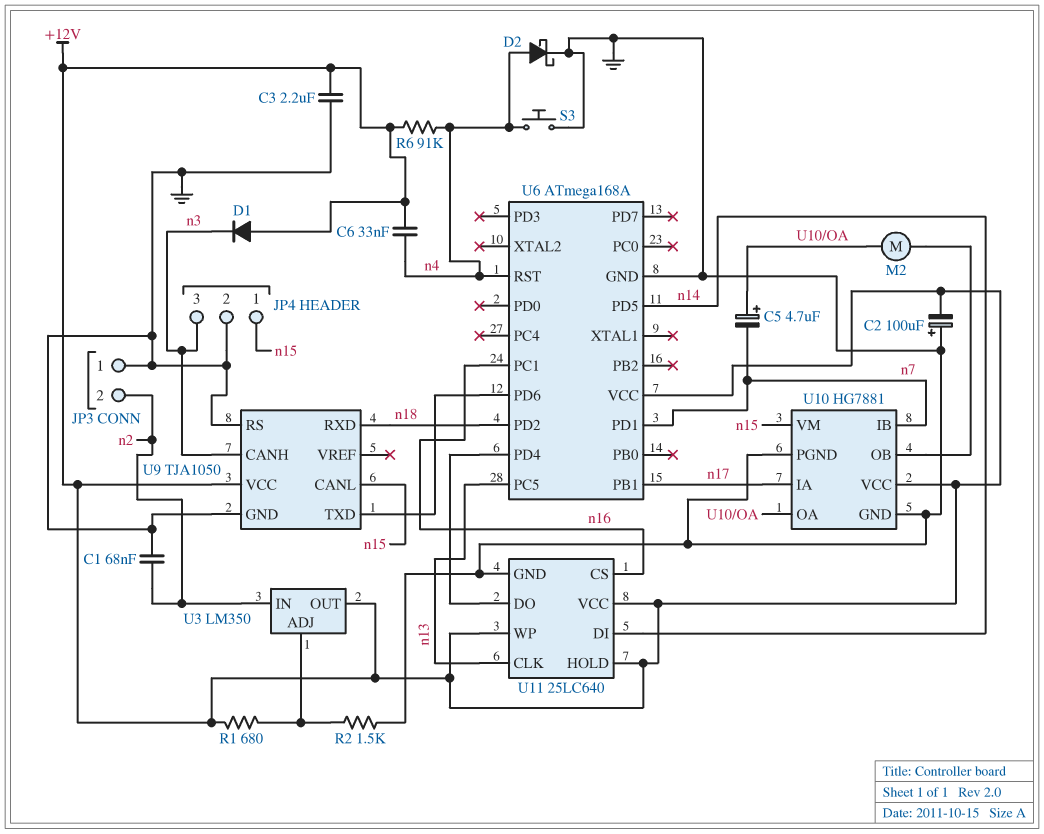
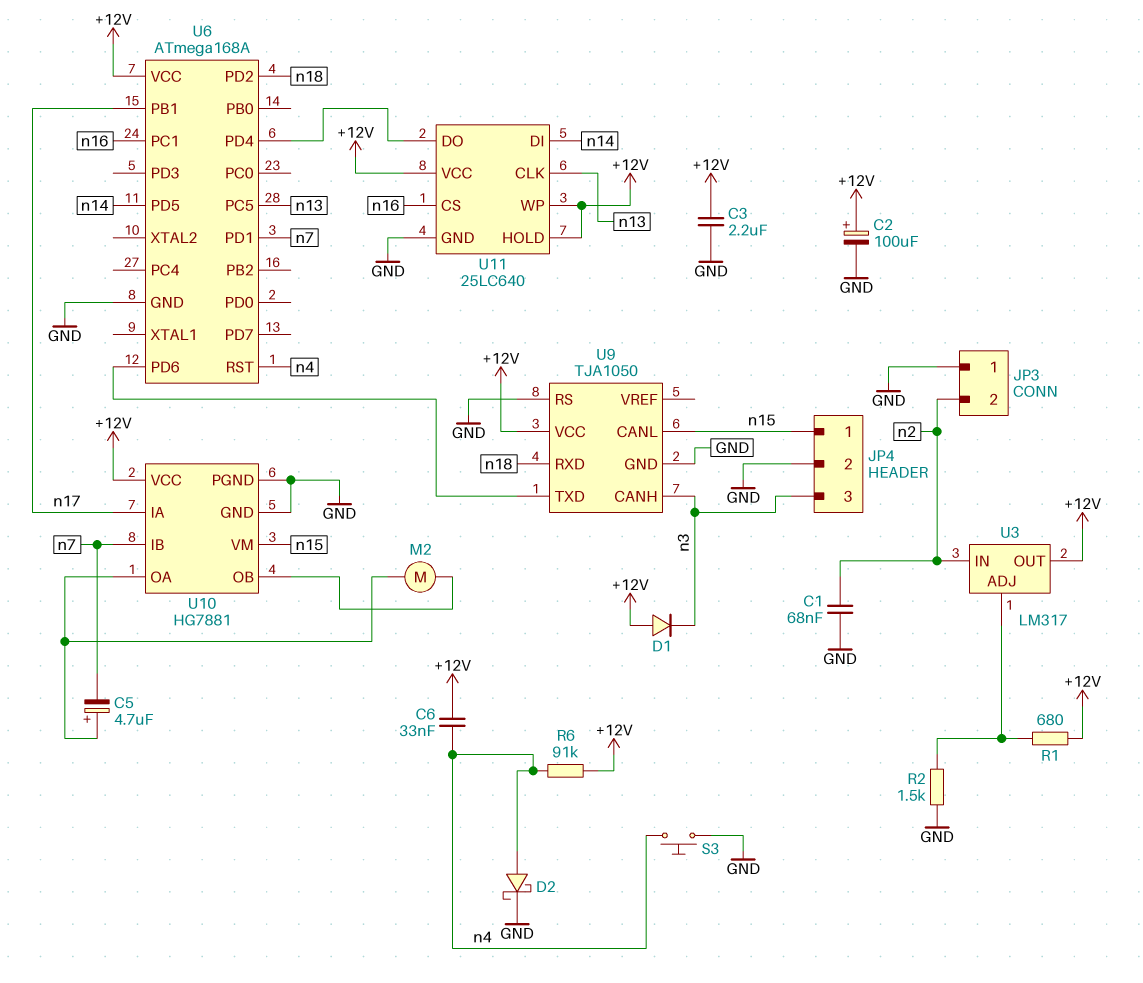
C2: 100uF (plus GND, minus +12V) -> 100uF (plus +12V, minus GND)
U3: LM350 -> LM317

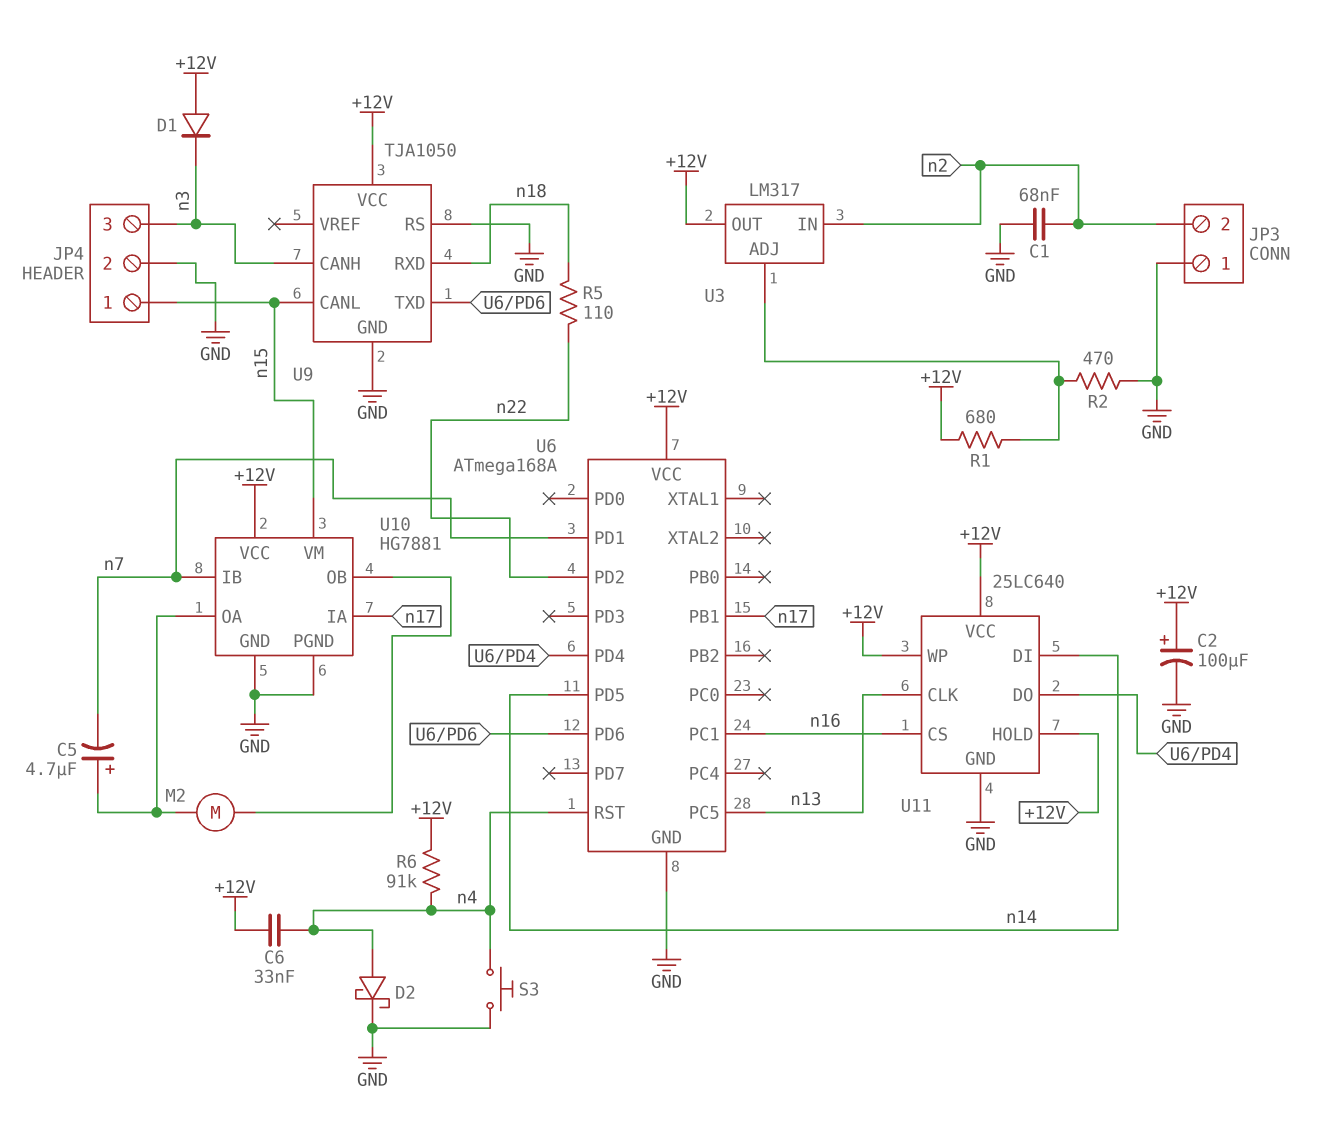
C3: 2.2uF (+12V, GND) -> none
R2: 1.5k (GND, U3/ADJ) -> 470 (GND, U3/ADJ)
R5: none -> 110 (n18, n22)
U6 pin PD2: n18 -> n22

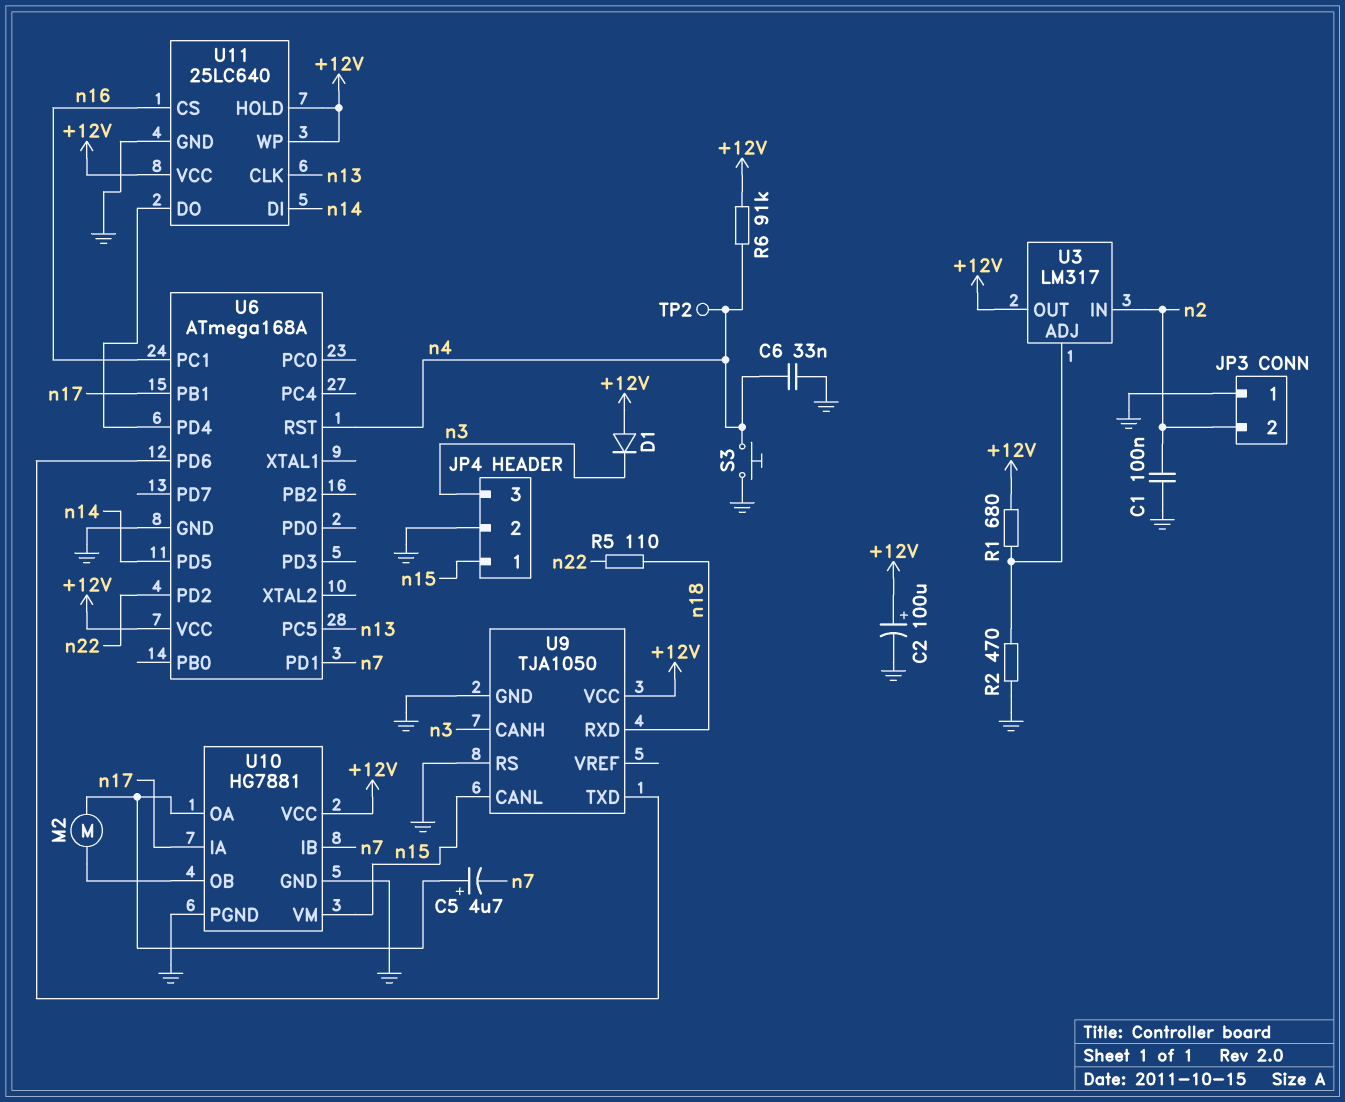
C1: 68nF (GND, n2) -> 100nF (GND, n2)
C6: 33nF (+12V, n4) -> 33nF (GND, n4)
D2: schottky (A n4, K GND) -> none
TP2: none -> test point (n4)

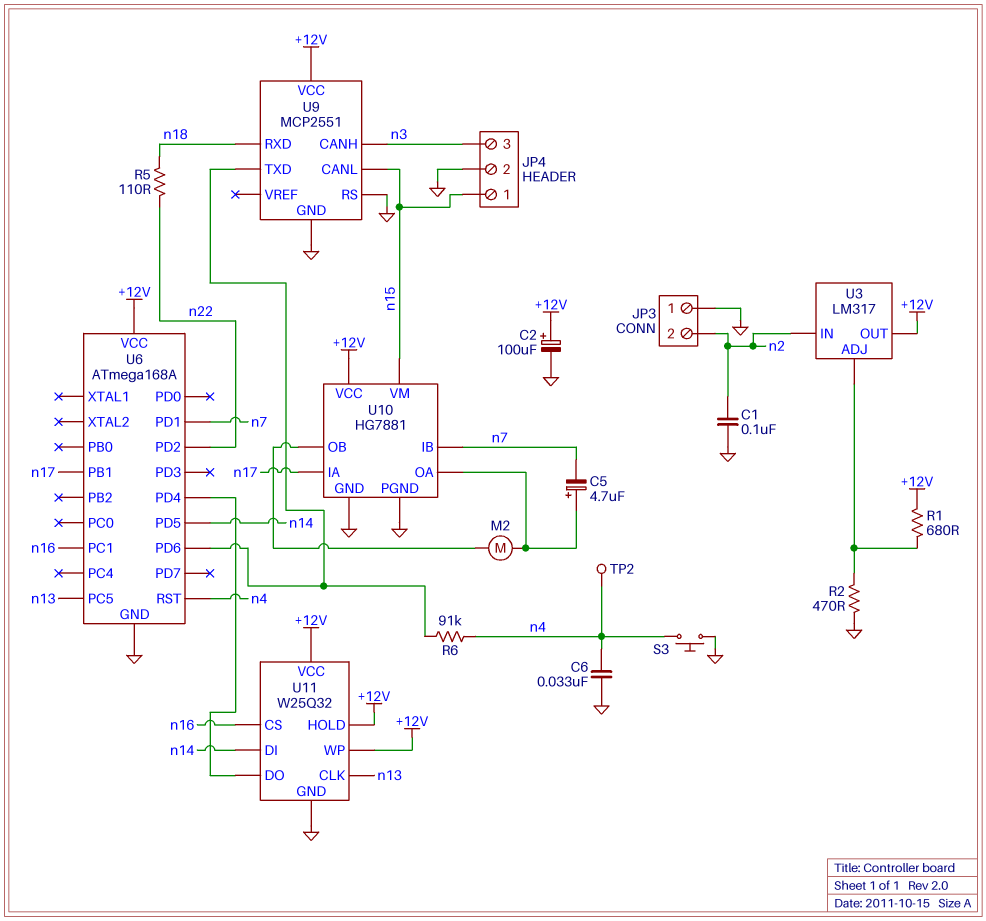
D1: diode (A +12V, K n3) -> none
R6: 91k (+12V, n4) -> 91k (U6/PD6, n4)
U9: TJA1050 -> MCP2551
U11: 25LC640 -> W25Q32

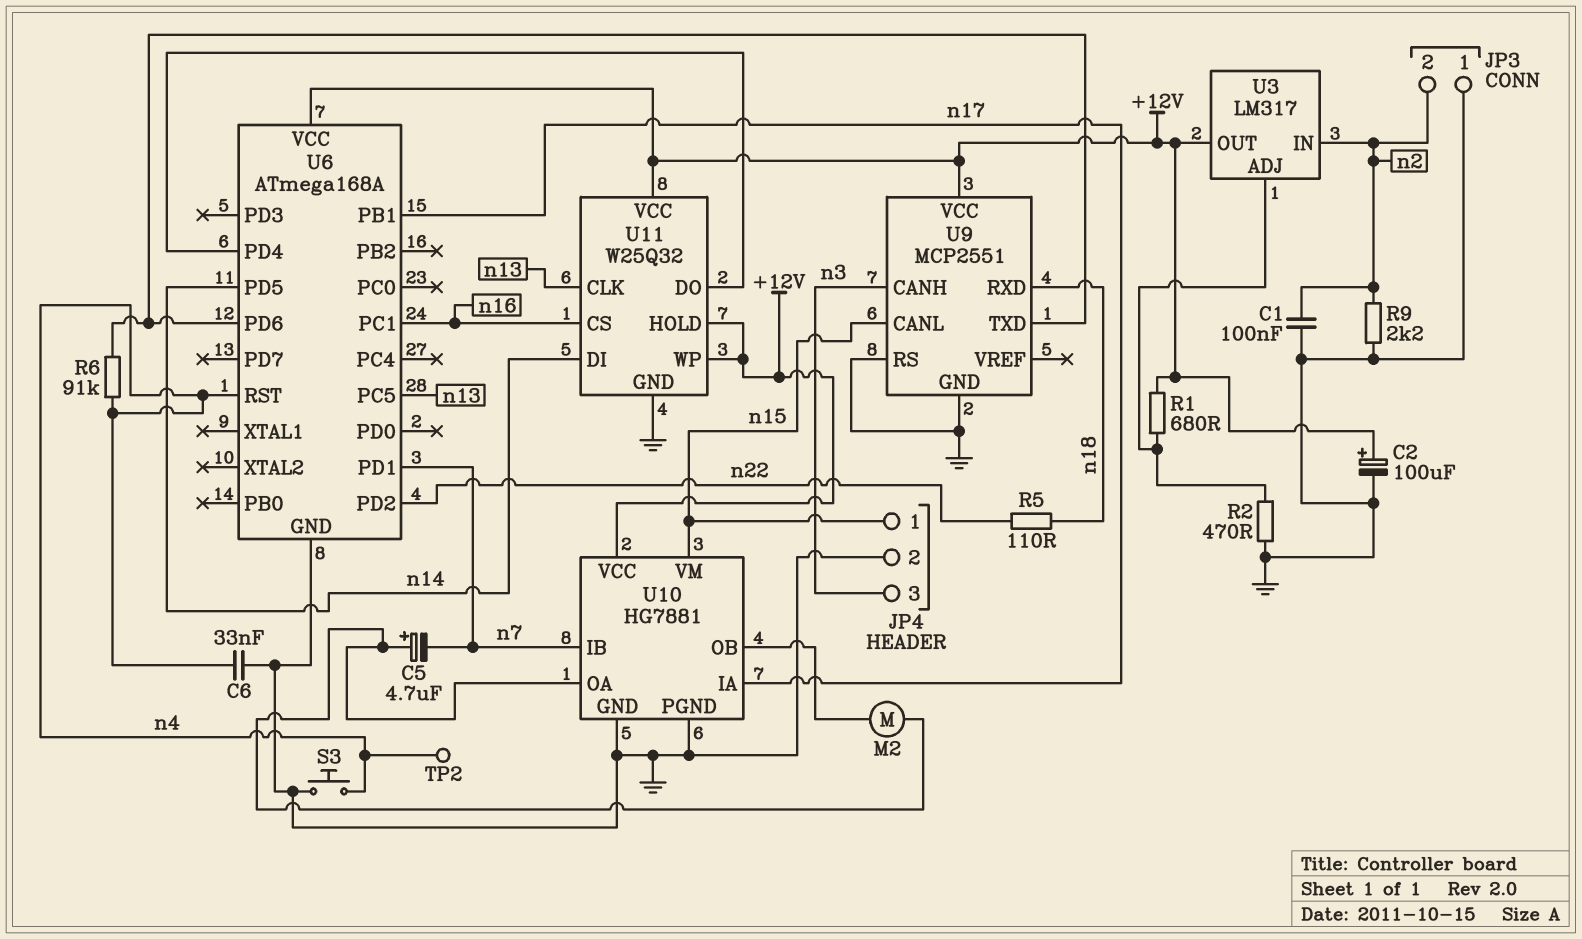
R9: none -> 2.2k (GND, n2)

